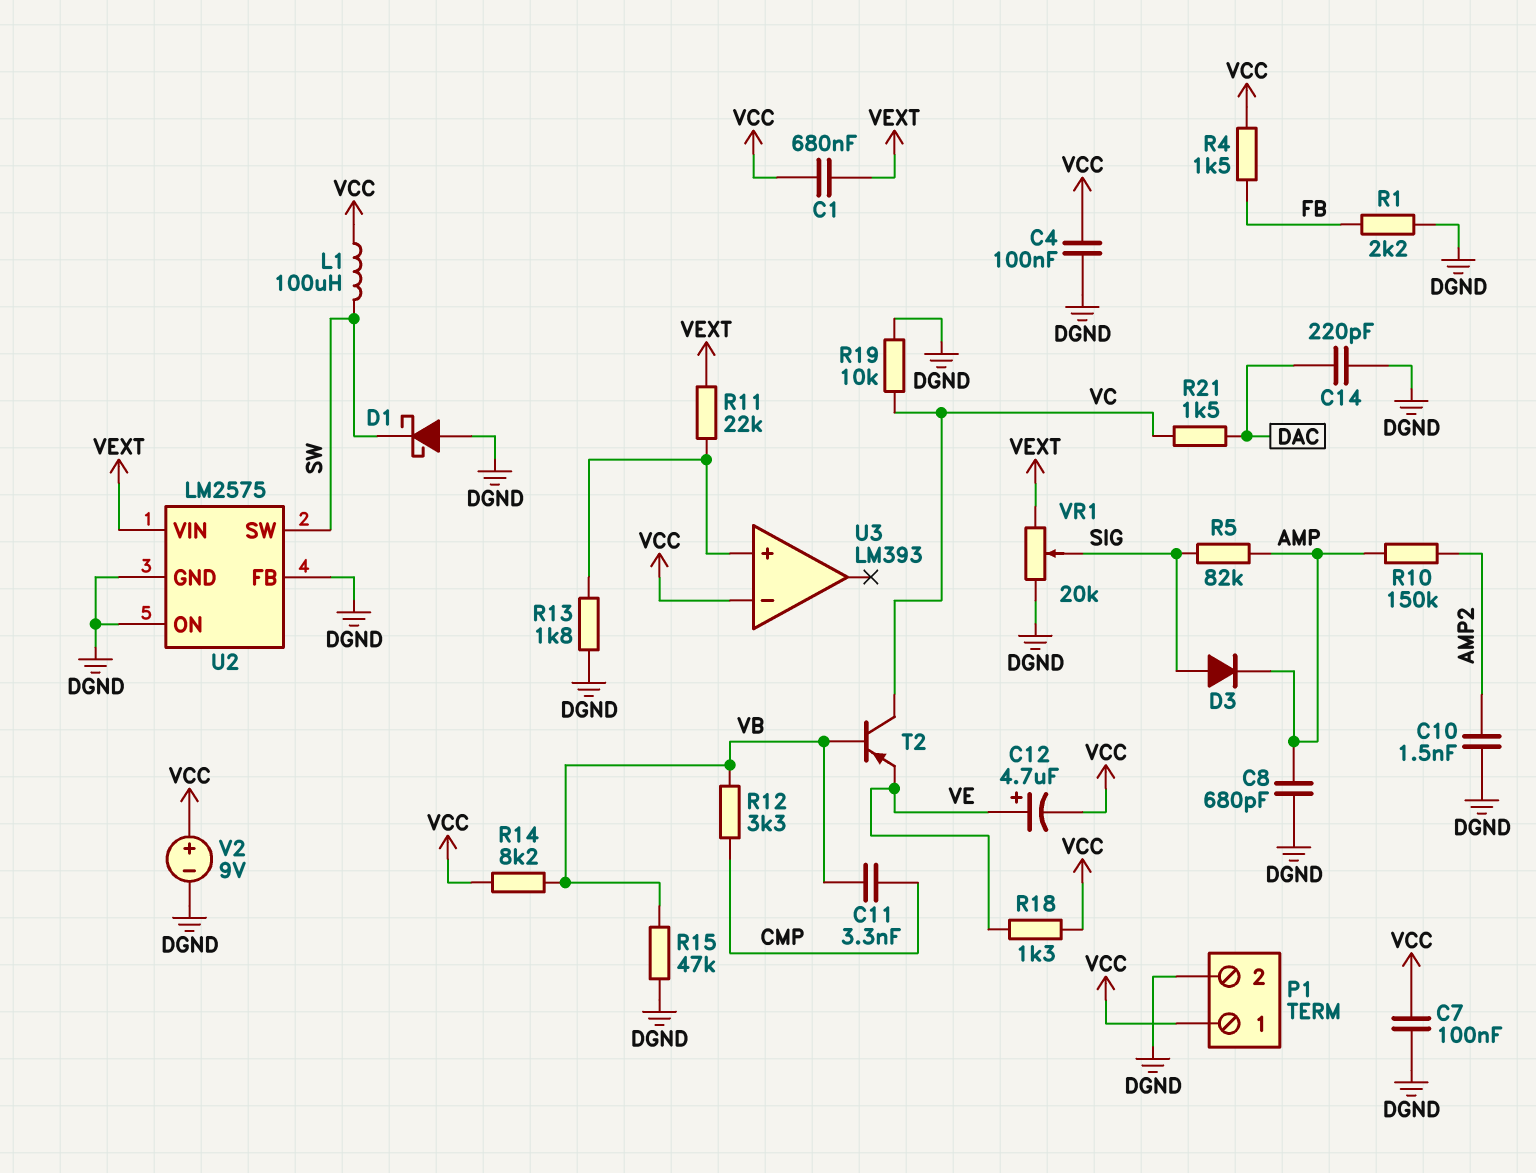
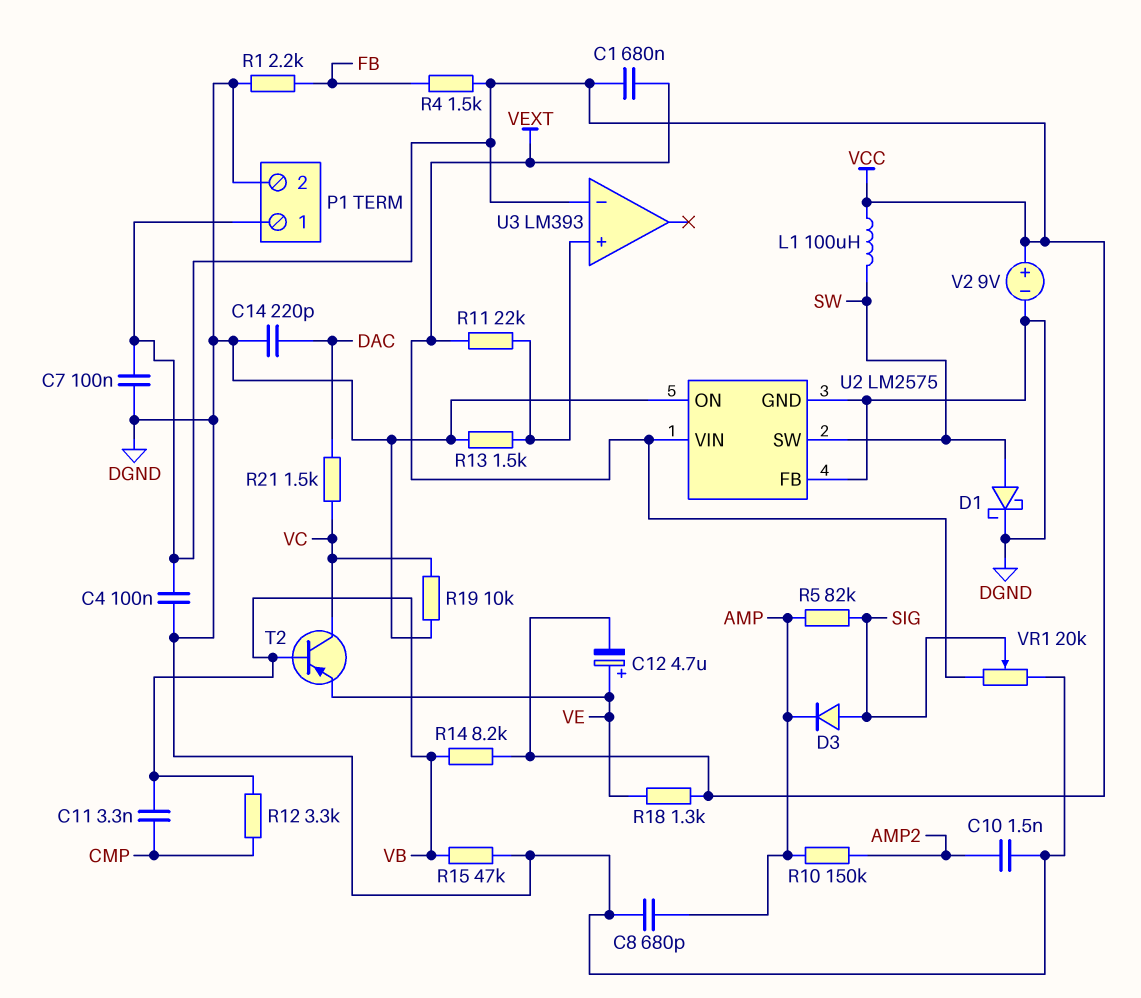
D1: schottky (A DGND, K SW) -> schottky (A SW, K DGND)
R13: 1.8k (DGND, U3/in+) -> 1.5k (DGND, U3/in+)

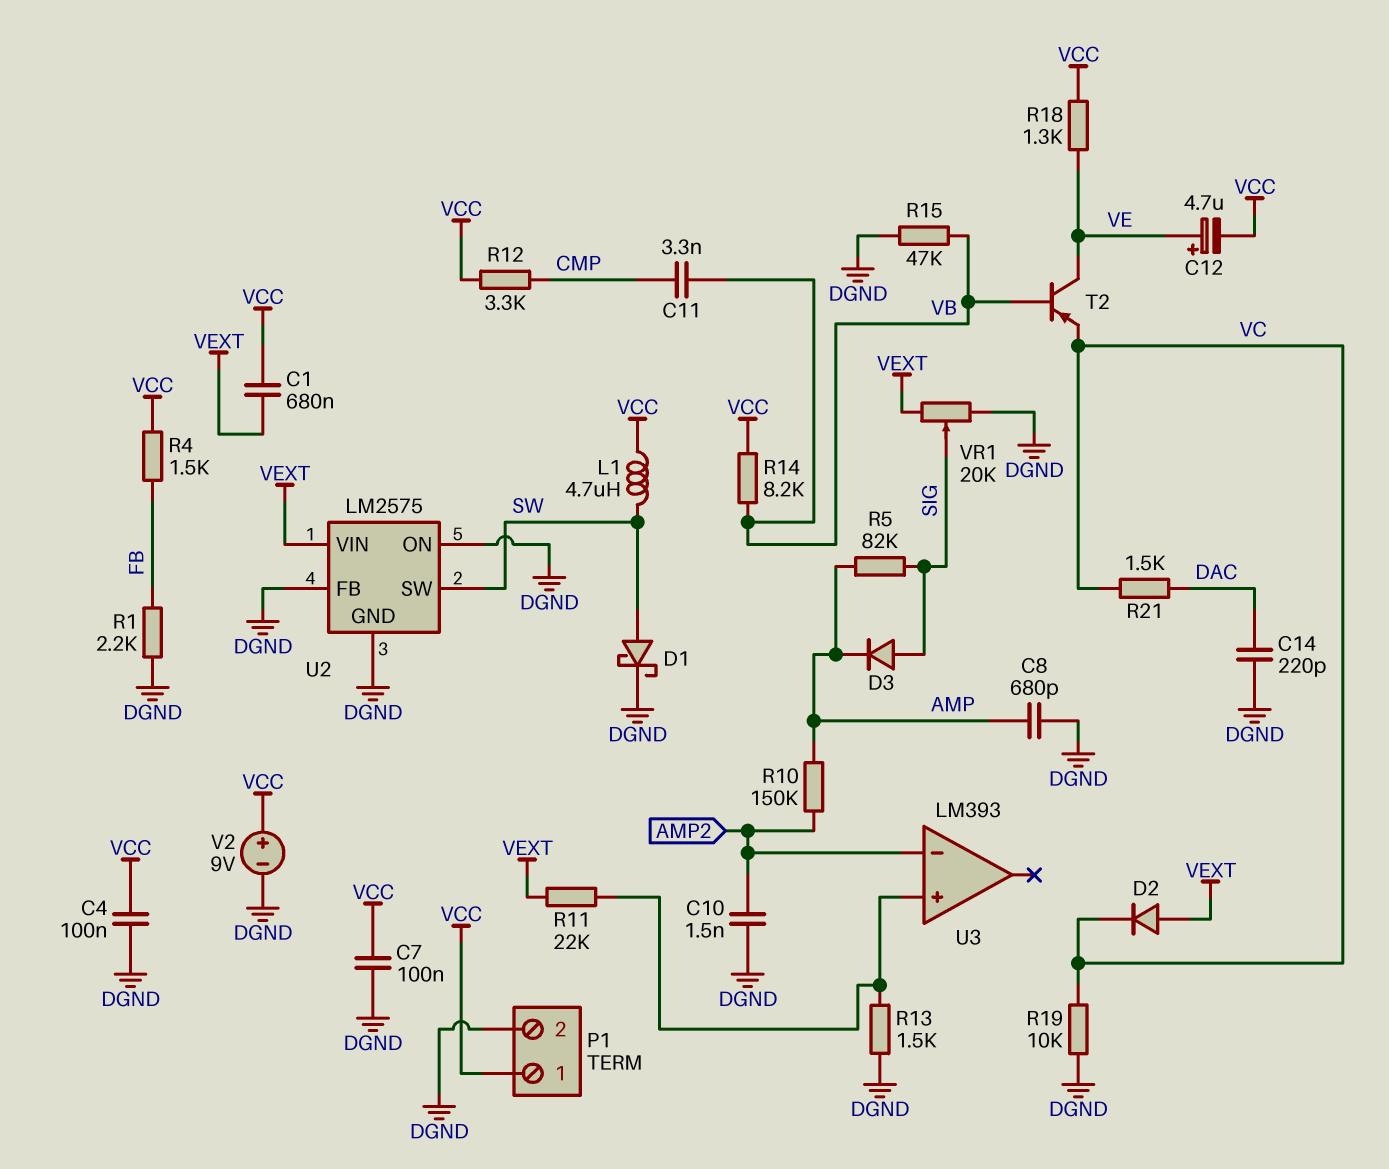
D2: none -> diode (A VEXT, K VC)
L1: 100uH (SW, VCC) -> 4.7uH (SW, VCC)
R12: 3.3k (CMP, VB) -> 3.3k (CMP, VCC)
T2: PNP (B VB, C VC, E VE) -> PNP (B VB, C VE, E VC)
U3 pin in-: VCC -> AMP2

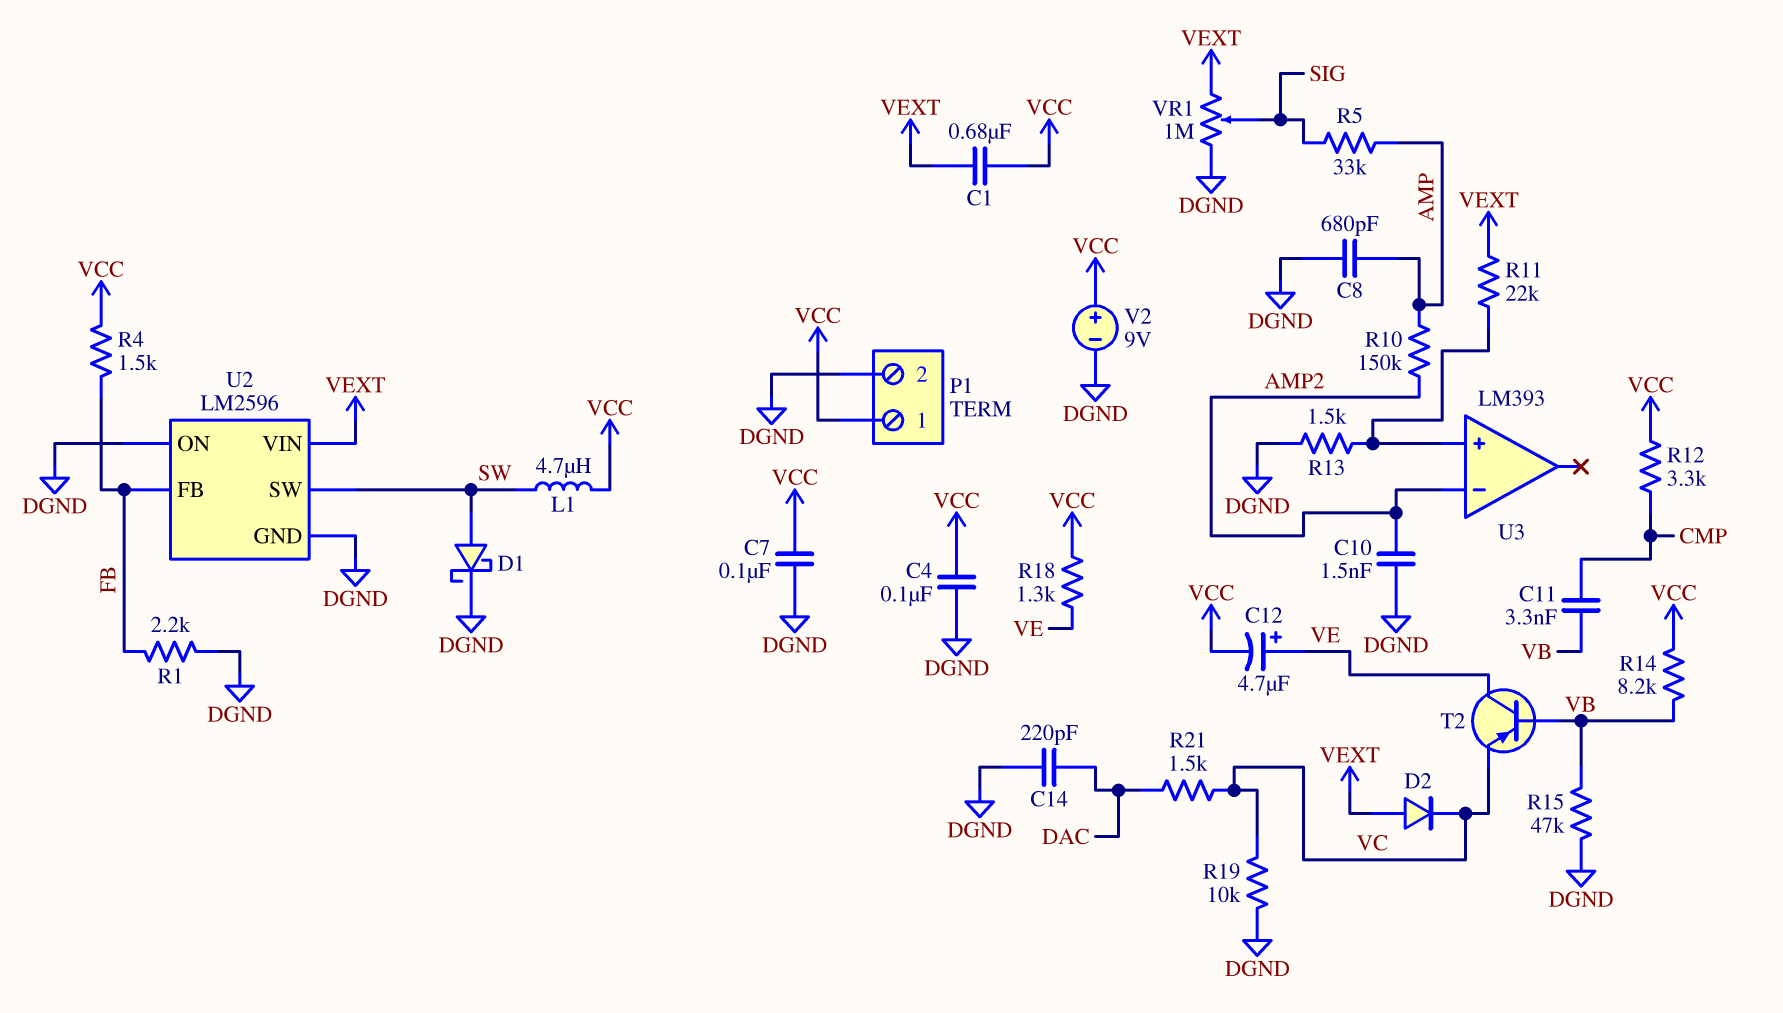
D3: diode (A SIG, K AMP) -> none
R5: 82k (AMP, SIG) -> 33k (AMP, SIG)
U2: LM2575 -> LM2596
U2 pin FB: DGND -> FB
VR1: 20k (DGND, VEXT, wiper SIG) -> 1M (DGND, VEXT, wiper SIG)

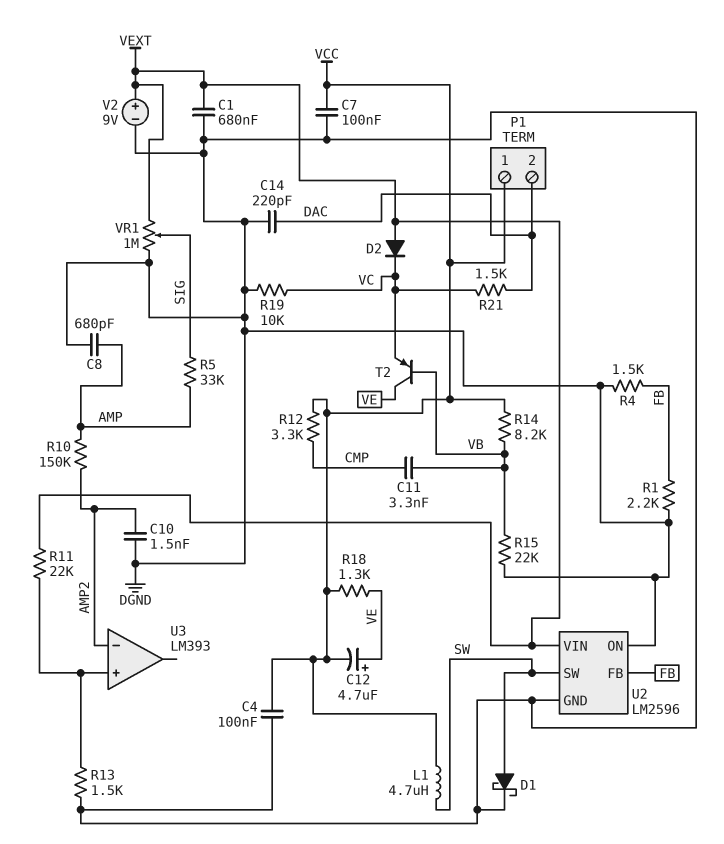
C1: 680nF (VCC, VEXT) -> 680nF (DGND, VEXT)
P1 pin 2: DGND -> DAC
R4: 1.5k (FB, VCC) -> 1.5k (DGND, FB)
R15: 47k (DGND, VB) -> 22k (DGND, VB)
V2: 9V (plus VCC, minus DGND) -> 9V (plus VEXT, minus DGND)

